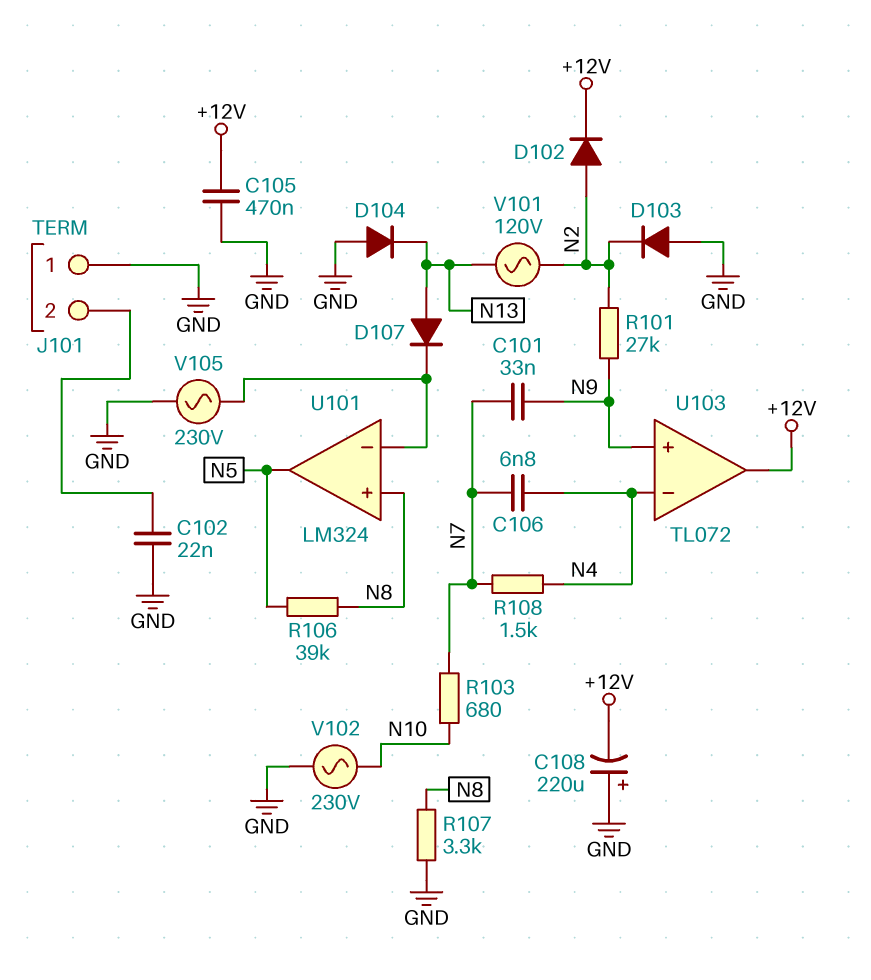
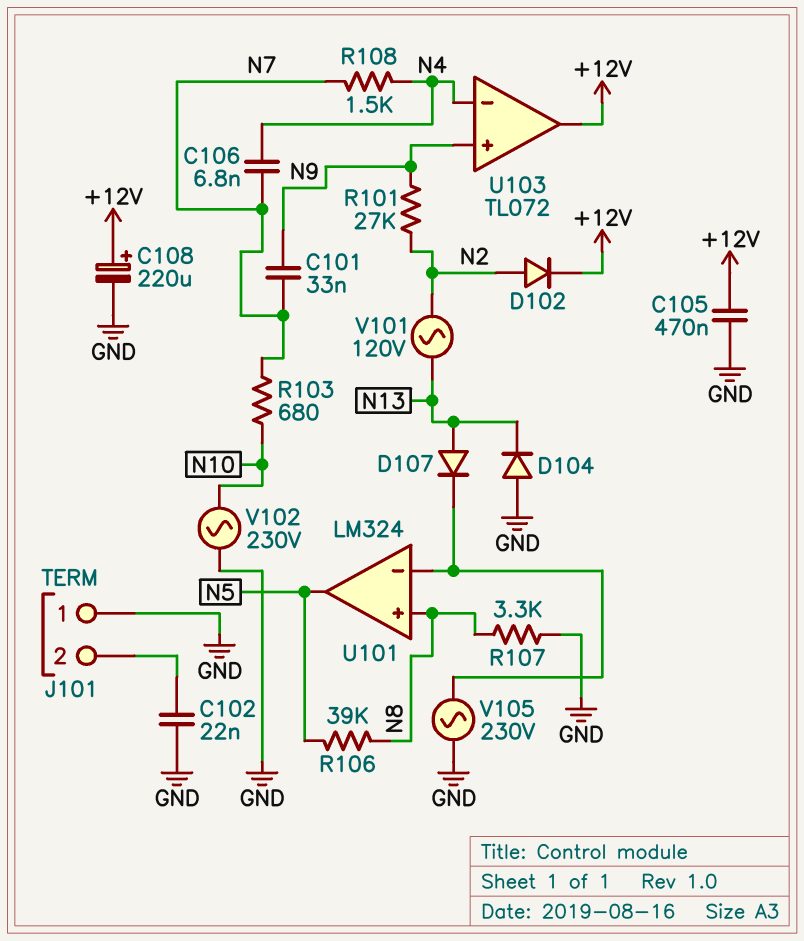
C108: 220uF (plus GND, minus +12V) -> 220uF (plus +12V, minus GND)
D103: diode (A GND, K N2) -> none

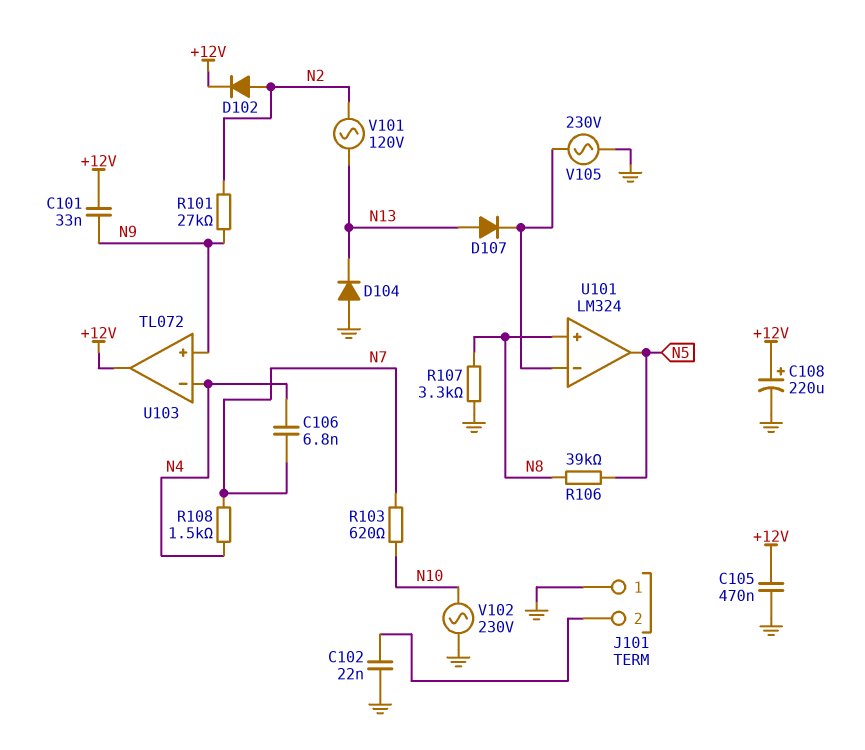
C101: 33nF (N7, N9) -> 33nF (+12V, N9)
R103: 680 (N7, N10) -> 620 (N7, N10)

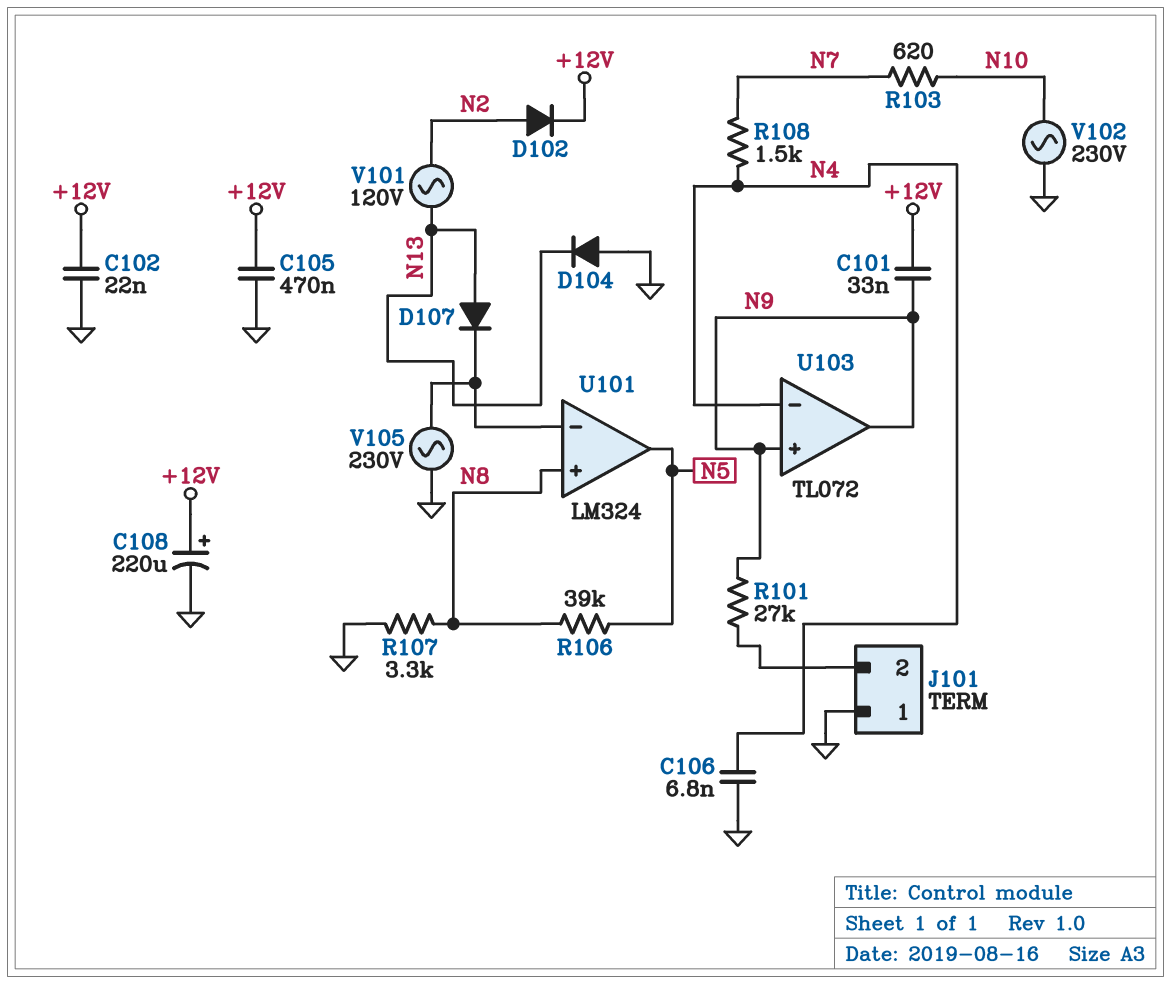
C102: 22nF (GND, J101/2) -> 22nF (+12V, GND)
C106: 6.8nF (N4, N7) -> 6.8nF (GND, N4)
R101: 27k (N2, N9) -> 27k (J101/2, N9)
U103 pin out: +12V -> N9

